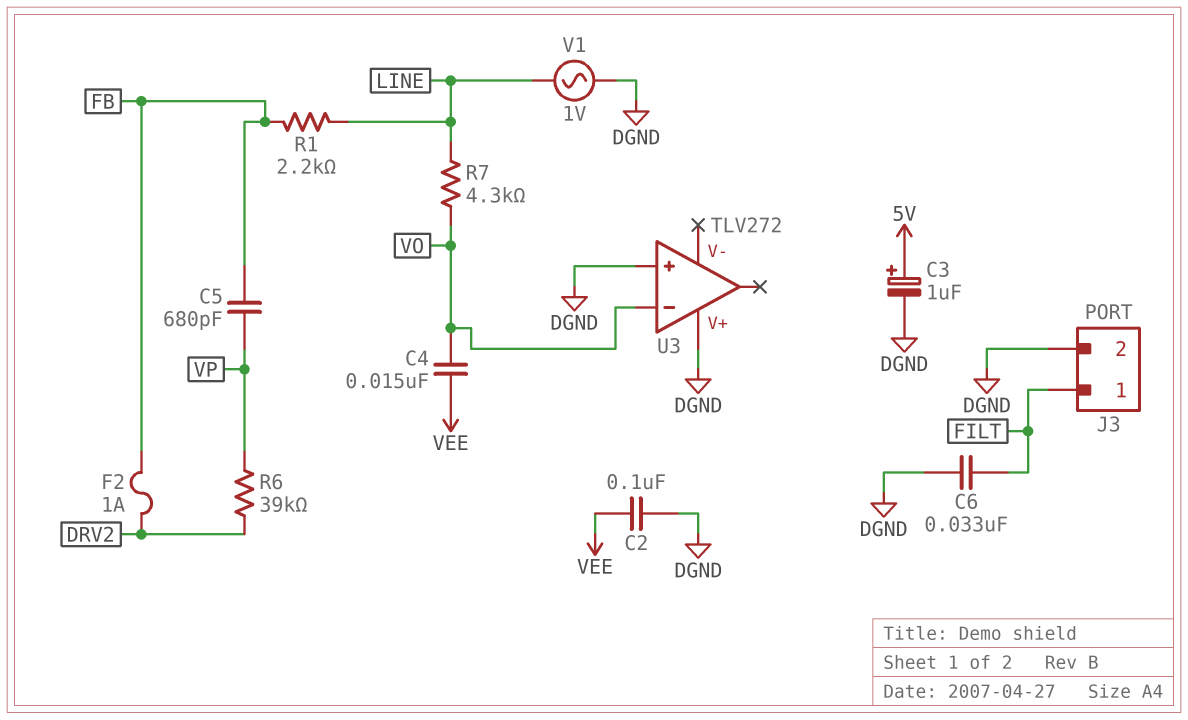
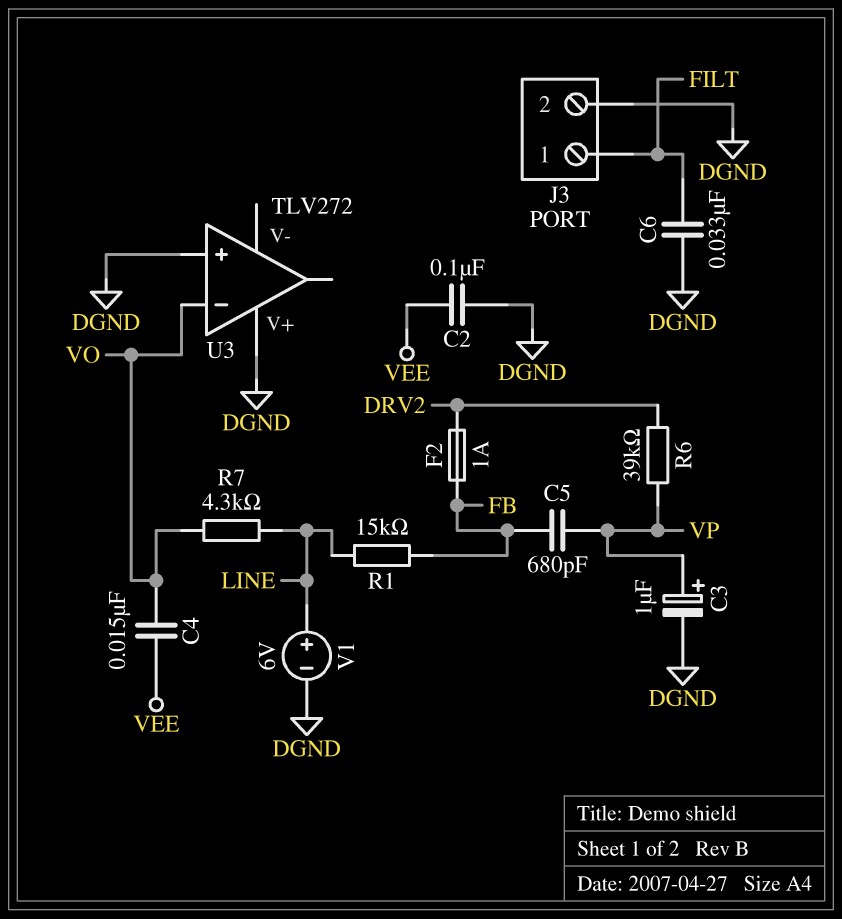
C3: 1uF (plus 5V, minus DGND) -> 1uF (plus VP, minus DGND)
R1: 2.2k (FB, LINE) -> 15k (FB, LINE)
V1: AC 1V (DGND, LINE) -> 6V (plus LINE, minus DGND)

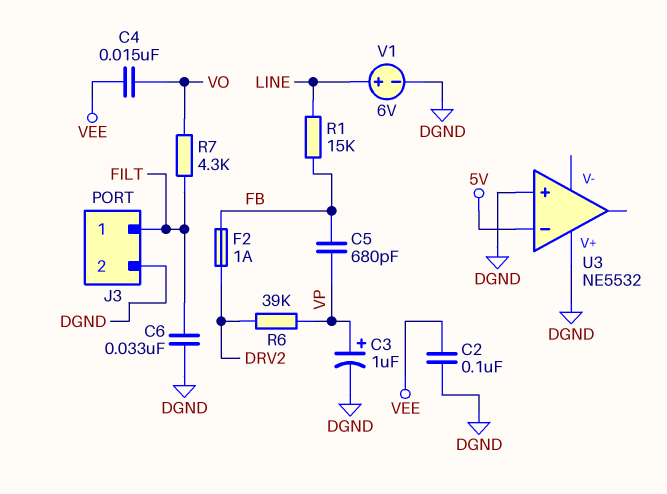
R7: 4.3k (LINE, VO) -> 4.3k (FILT, VO)
U3: TLV272 -> NE5532
U3 pin in-: VO -> 5V

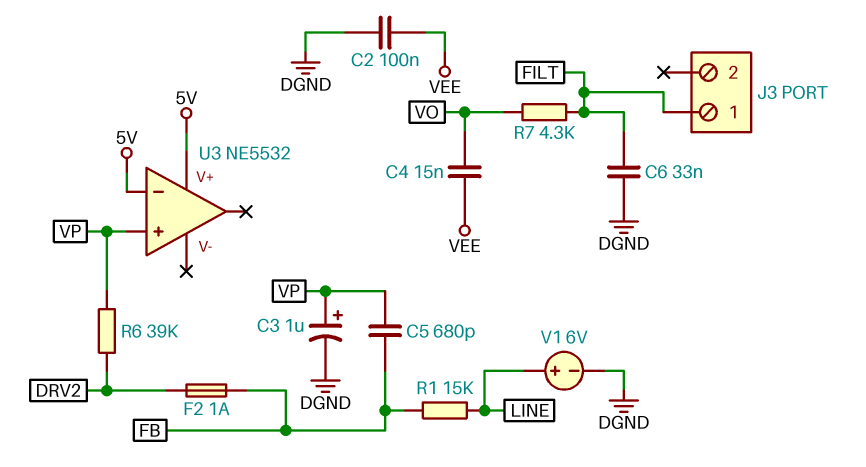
J3 pin 2: DGND -> none
U3 pin V+: DGND -> 5V
U3 pin in+: DGND -> VP

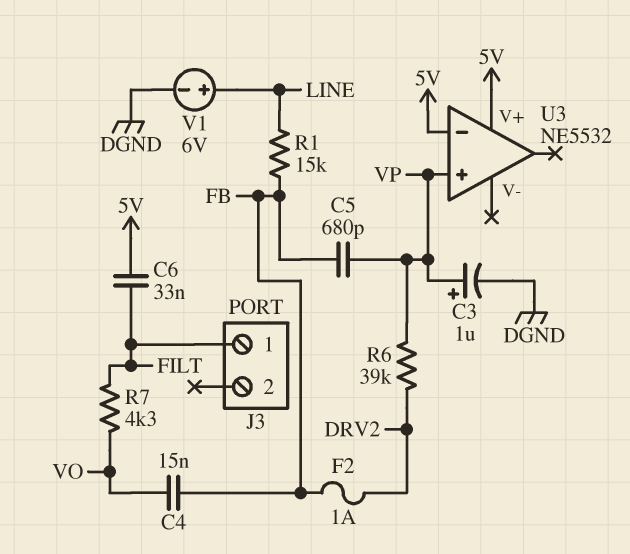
C2: 100nF (DGND, VEE) -> none
C4: 15nF (VEE, VO) -> 15nF (FB, VO)
C6: 33nF (DGND, FILT) -> 33nF (5V, FILT)

